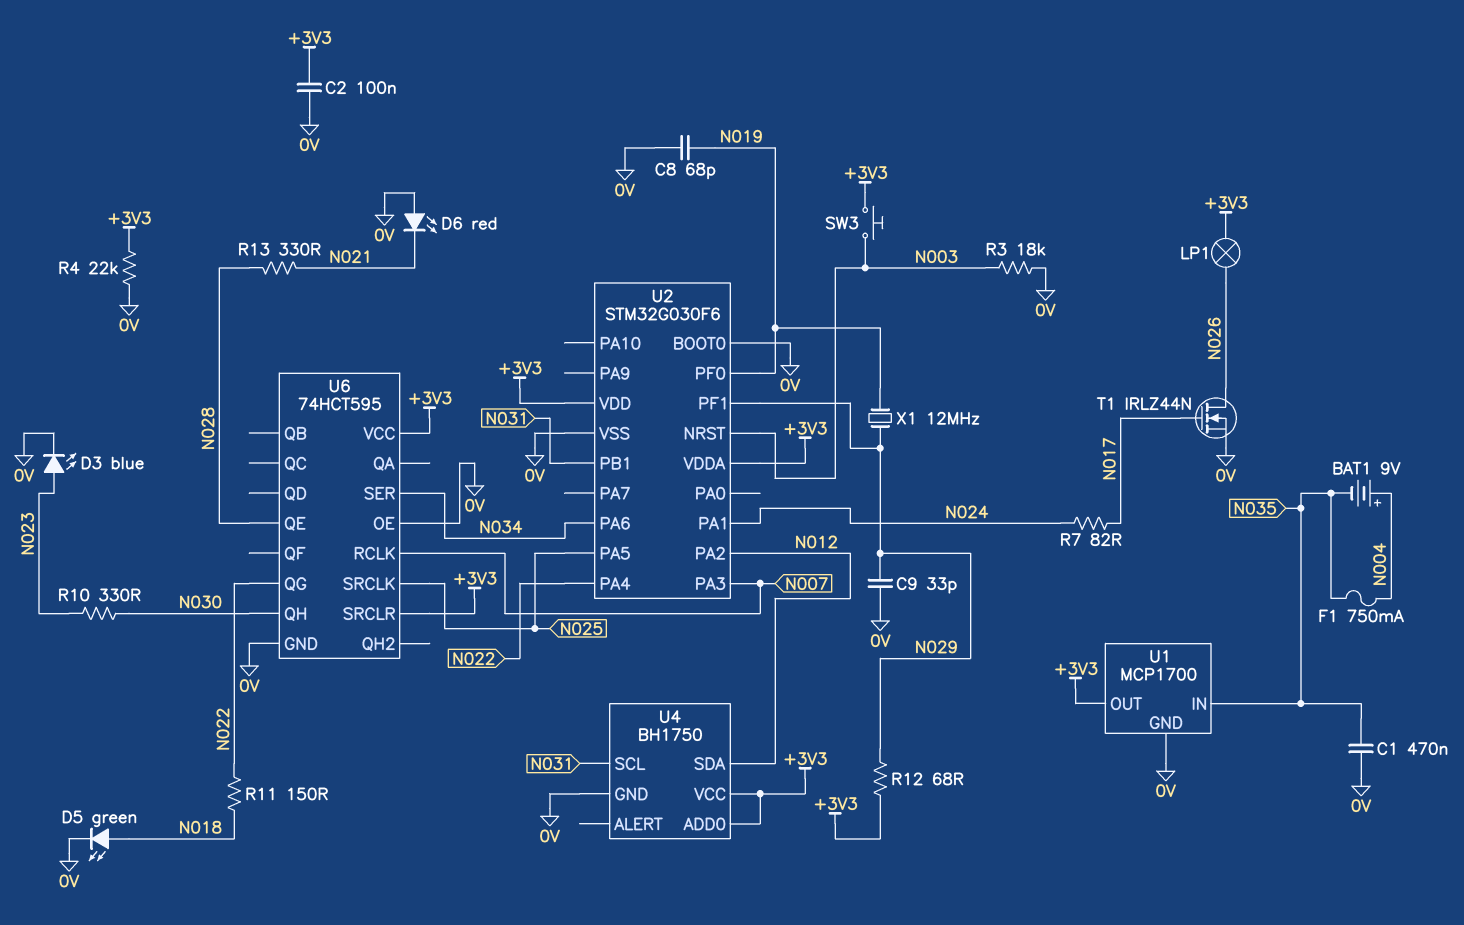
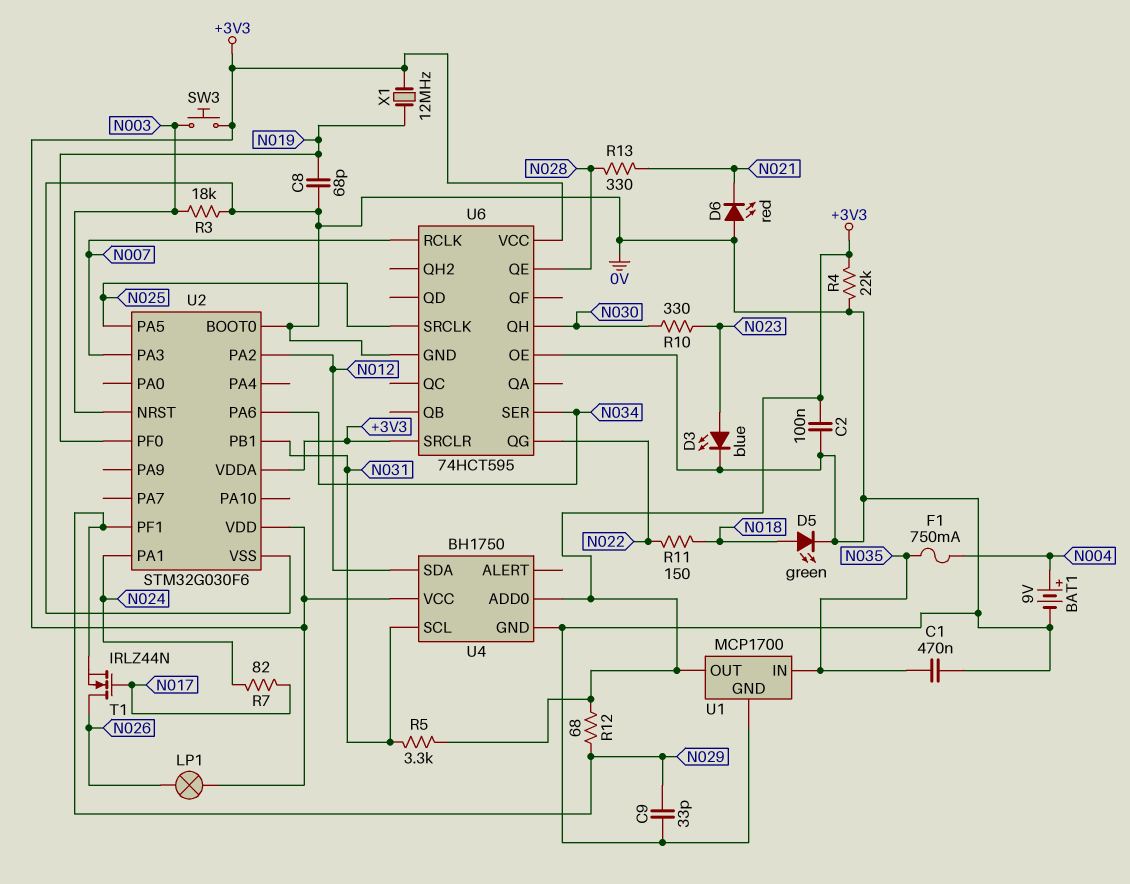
BAT1: 9V (plus N004, minus N035) -> 9V (plus N004, minus 0V)
R5: none -> 3.3k (+3V3, N031)
T1: NMOS IRLZ44N (G N017, D N026, S 0V) -> NMOS IRLZ44N (G N017, D N026, S N029)
U2 pin PA4: N022 -> none
X1: 12MHz (N019, N029) -> 12MHz (+3V3, N019)

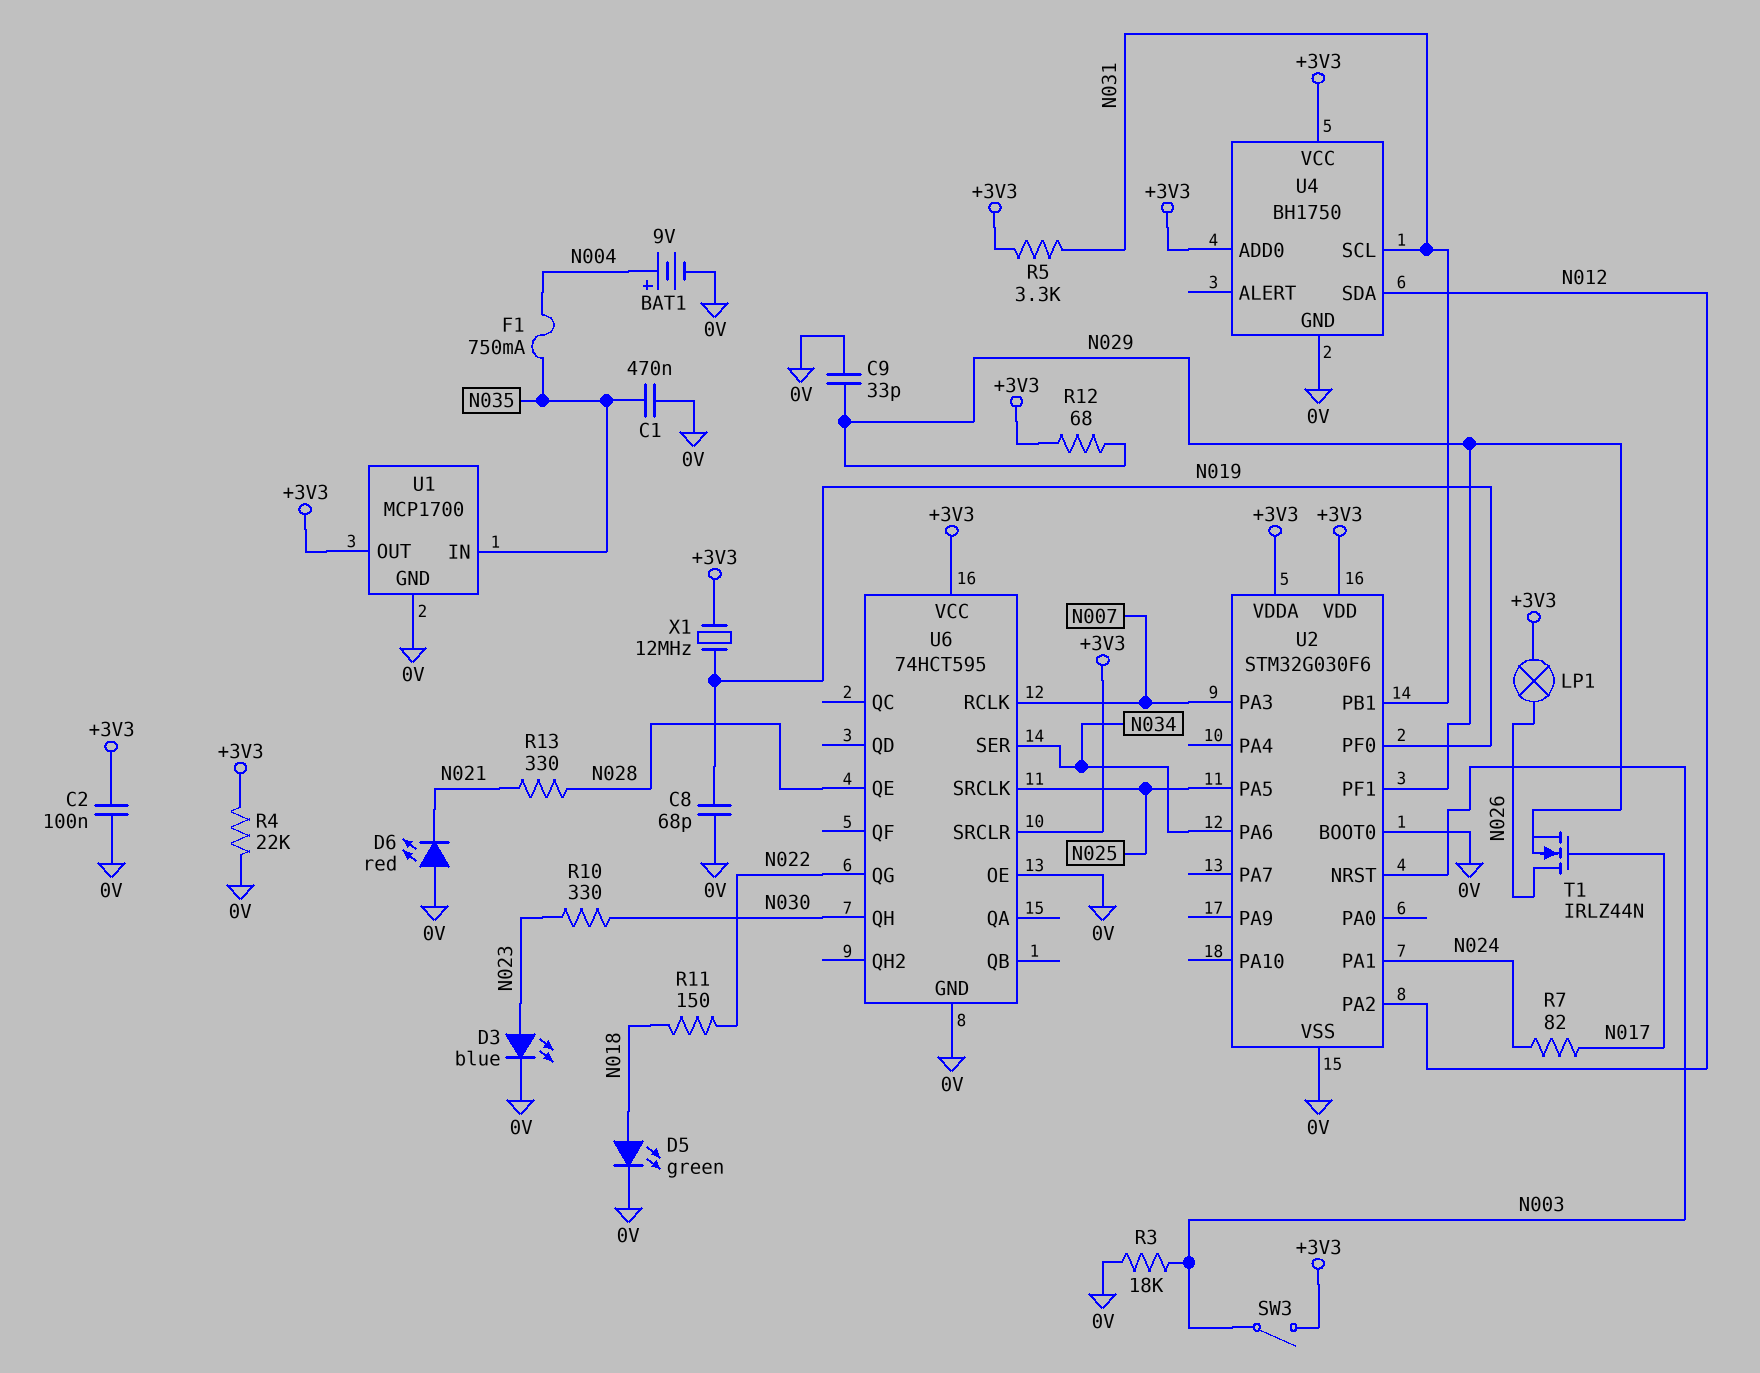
SW3: button (+3V3, N003) -> switch (+3V3, N003)

